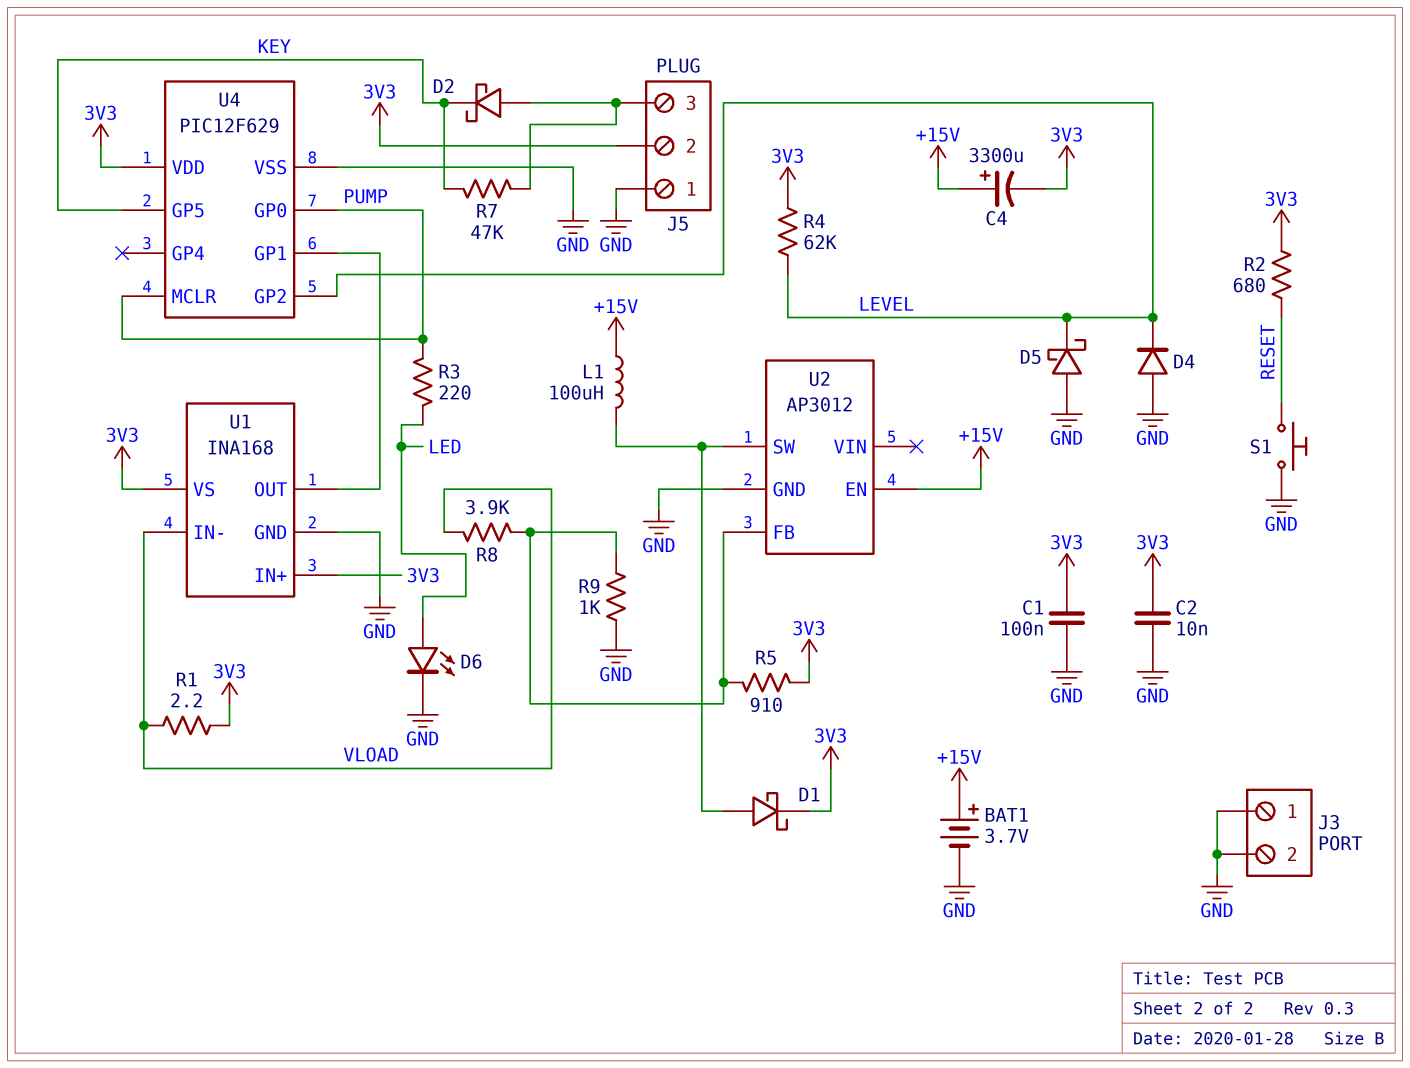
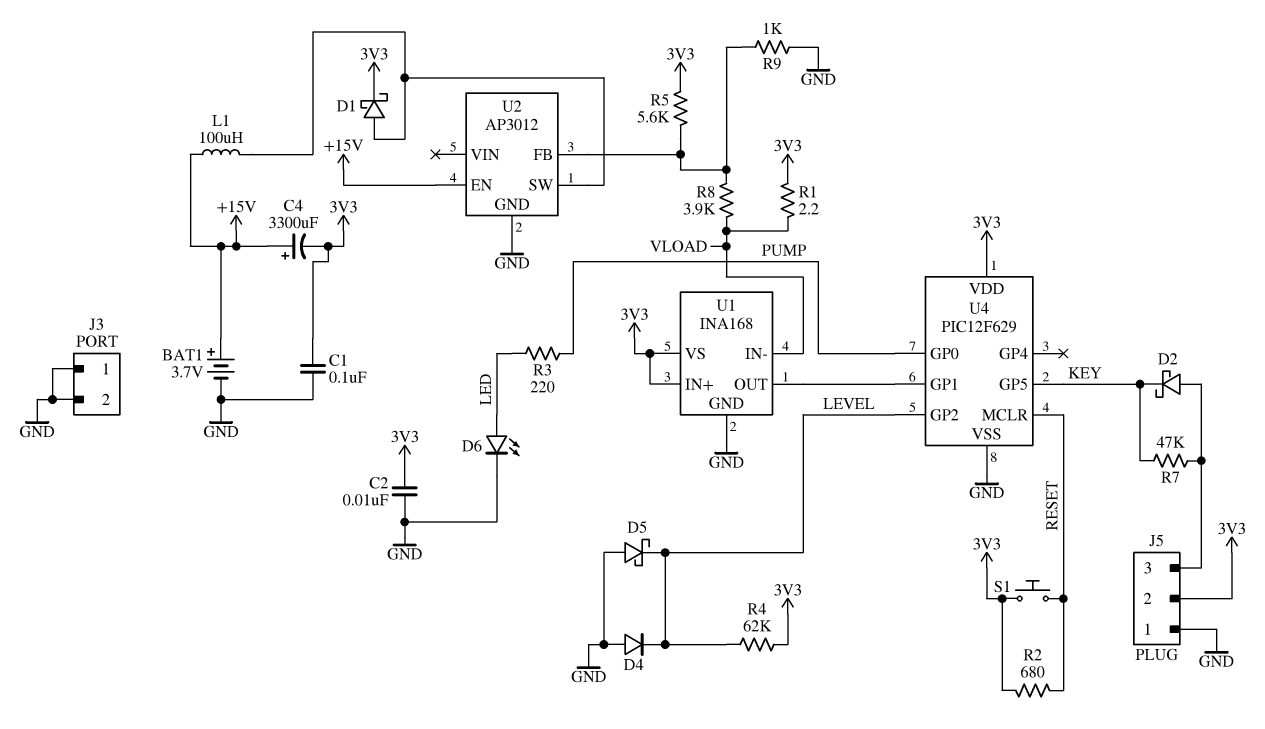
R5: 910 (3V3, U2/FB) -> 5.6k (3V3, U2/FB)
S1: button (GND, RESET) -> button (3V3, RESET)
U4 pin MCLR: PUMP -> RESET

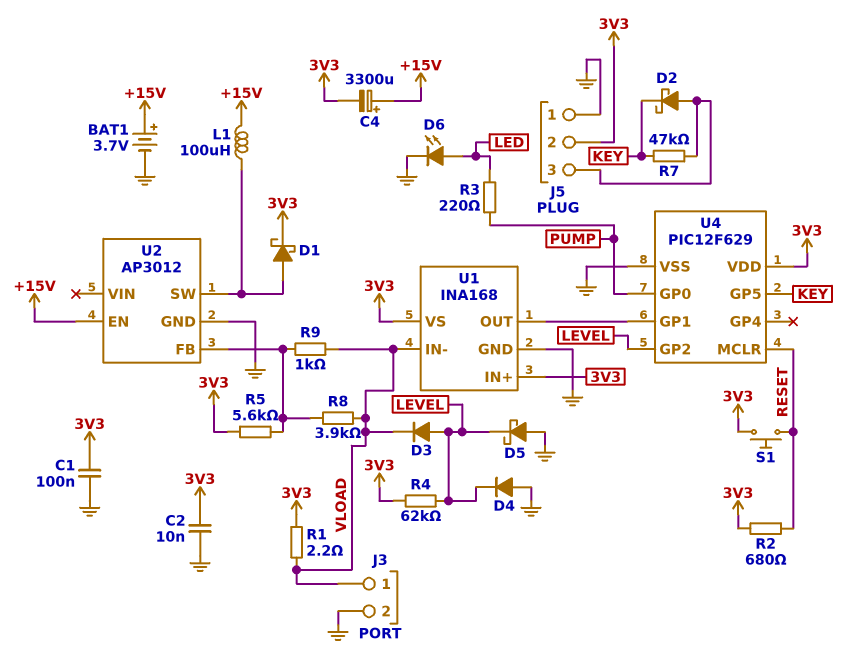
D3: none -> diode (A LEVEL, K VLOAD)
J3 pin 1: GND -> VLOAD
R9: 1k (GND, U2/FB) -> 1k (U2/FB, VLOAD)

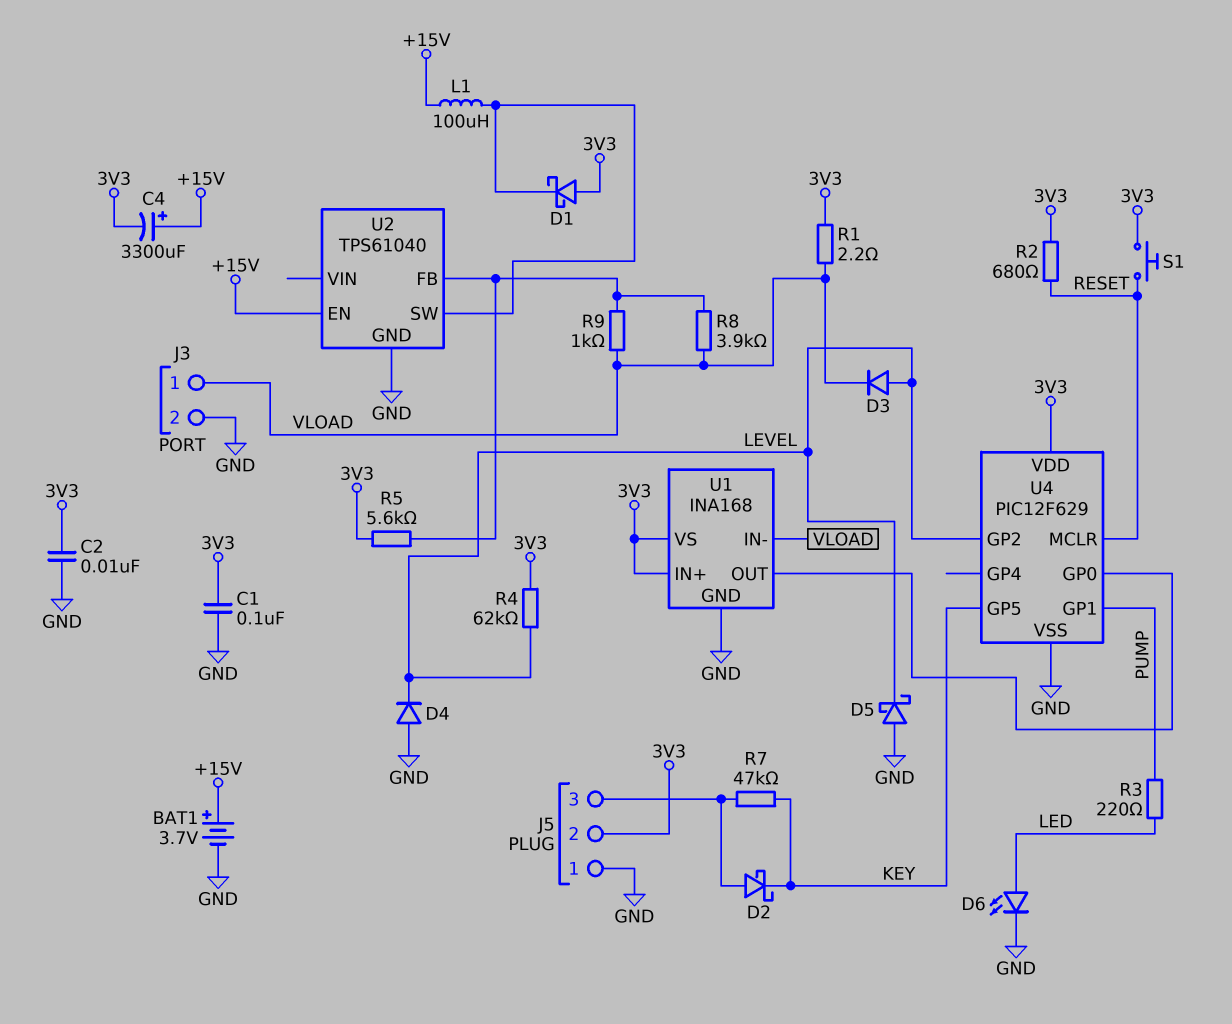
D1: schottky (A U2/SW, K 3V3) -> schottky (A 3V3, K U2/SW)
U2: AP3012 -> TPS61040
U4 pin GP0: PUMP -> U1/OUT
U4 pin GP1: U1/OUT -> PUMP

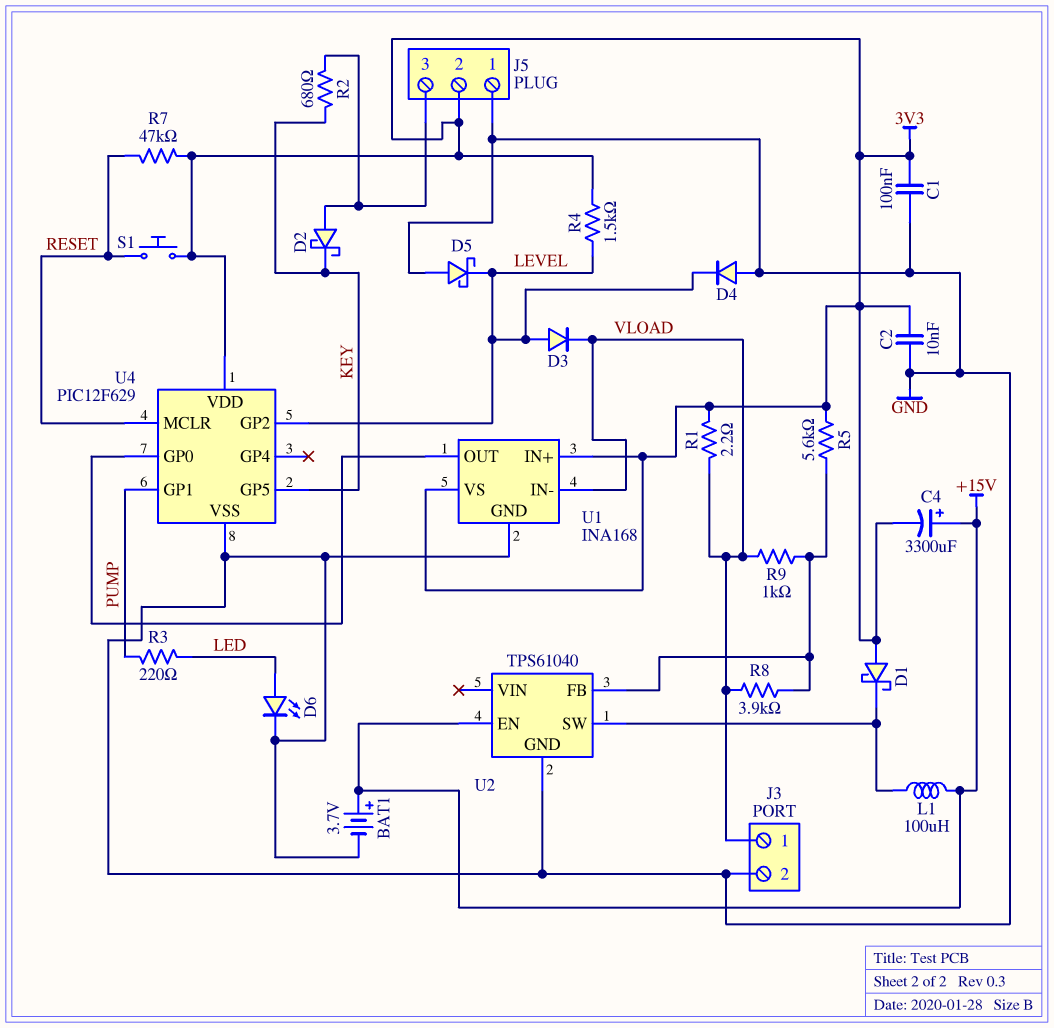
R2: 680 (3V3, RESET) -> 680 (J5/3, KEY)
R4: 62k (3V3, LEVEL) -> 1.5k (3V3, LEVEL)
R7: 47k (J5/3, KEY) -> 47k (3V3, RESET)

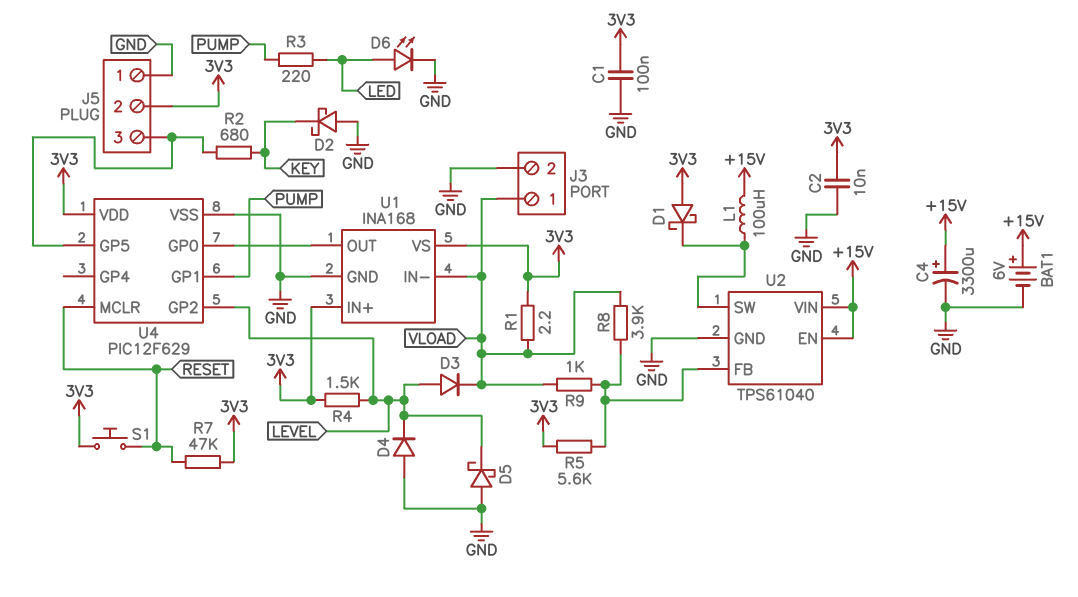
BAT1: 3.7V (plus +15V, minus GND) -> 6V (plus +15V, minus GND)
C4: 3300uF (plus +15V, minus 3V3) -> 3300uF (plus +15V, minus GND)
D2: schottky (A J5/3, K KEY) -> schottky (A GND, K KEY)
U2 pin VIN: none -> +15V
U4 pin GP5: KEY -> J5/3

